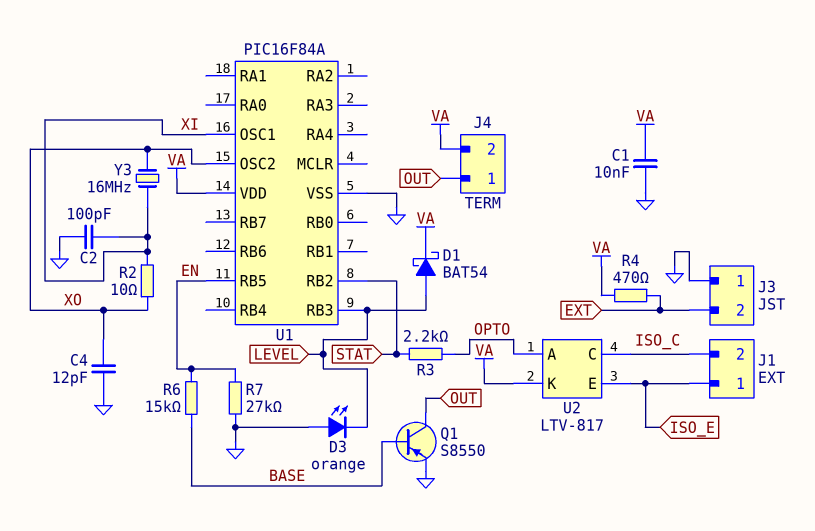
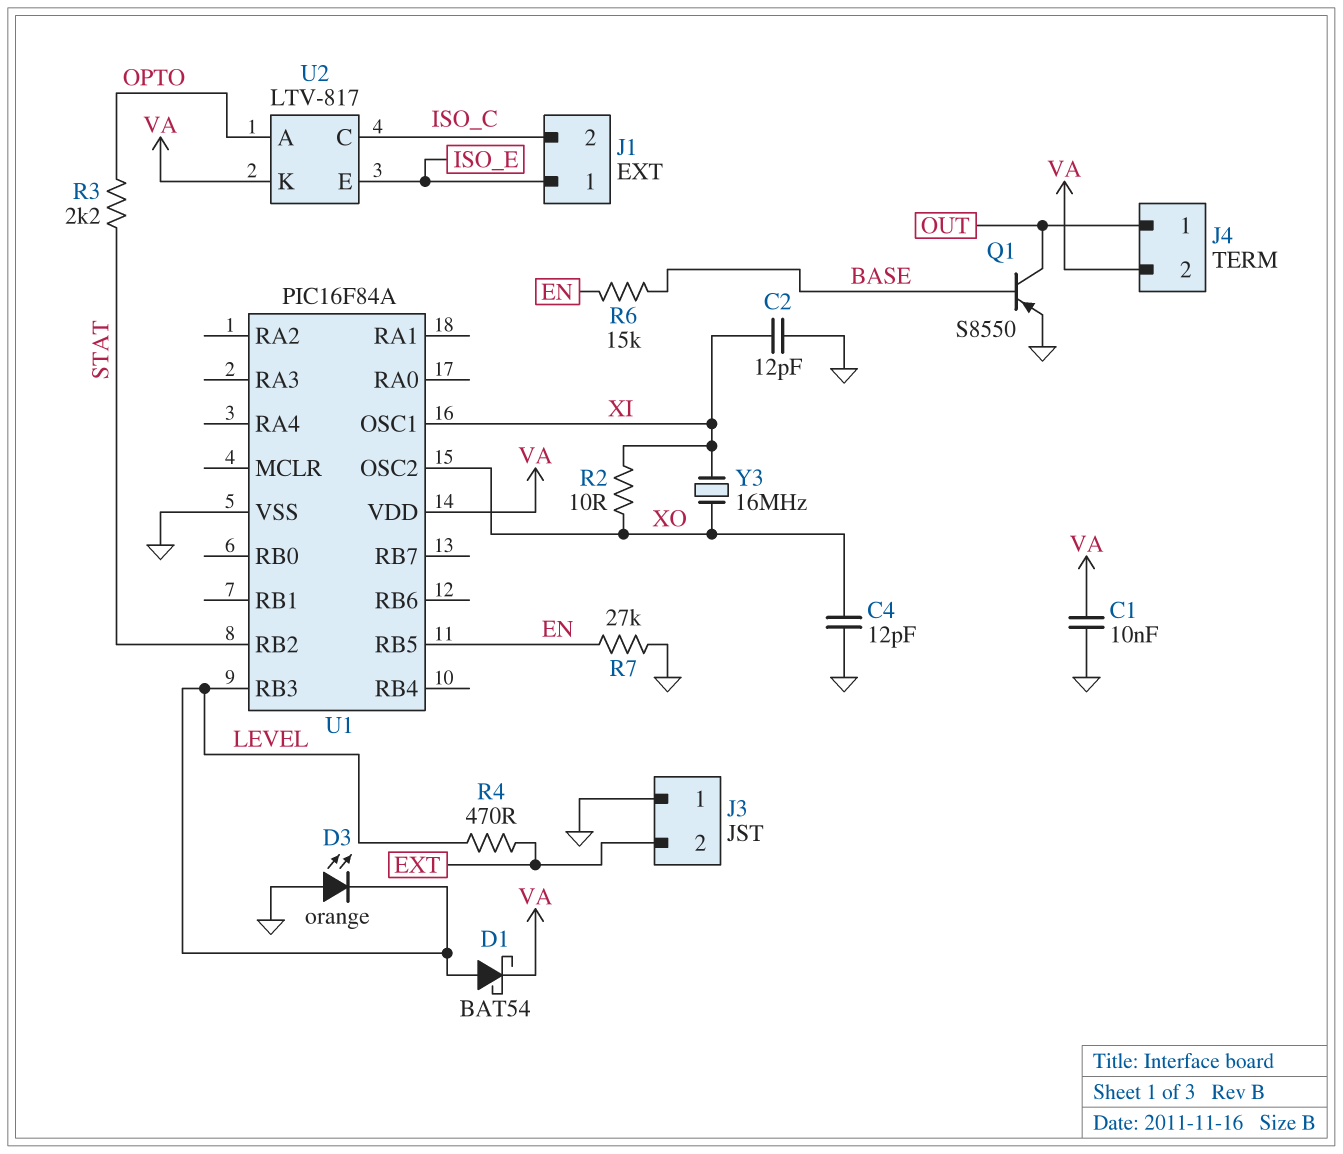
C2: 100pF (GND, XI) -> 12pF (GND, XI)
R4: 470 (EXT, VA) -> 470 (EXT, LEVEL)

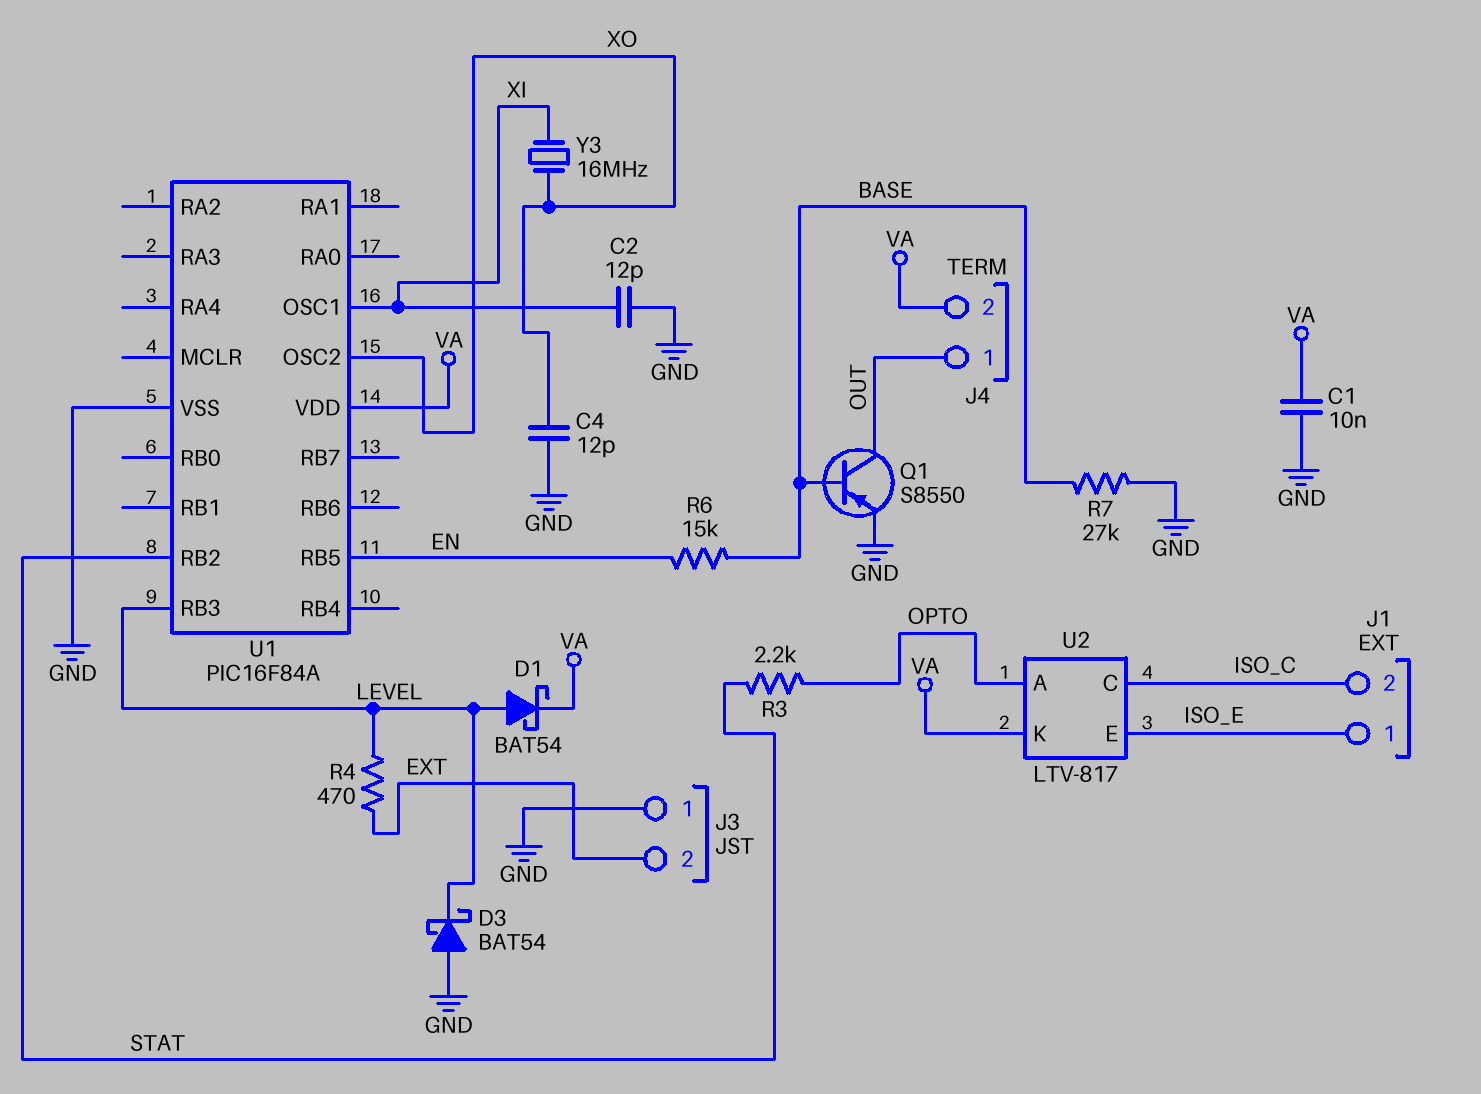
D3: LED orange (A GND, K LEVEL) -> schottky BAT54 (A GND, K LEVEL)
R2: 10 (XI, XO) -> none
R7: 27k (EN, GND) -> 27k (BASE, GND)

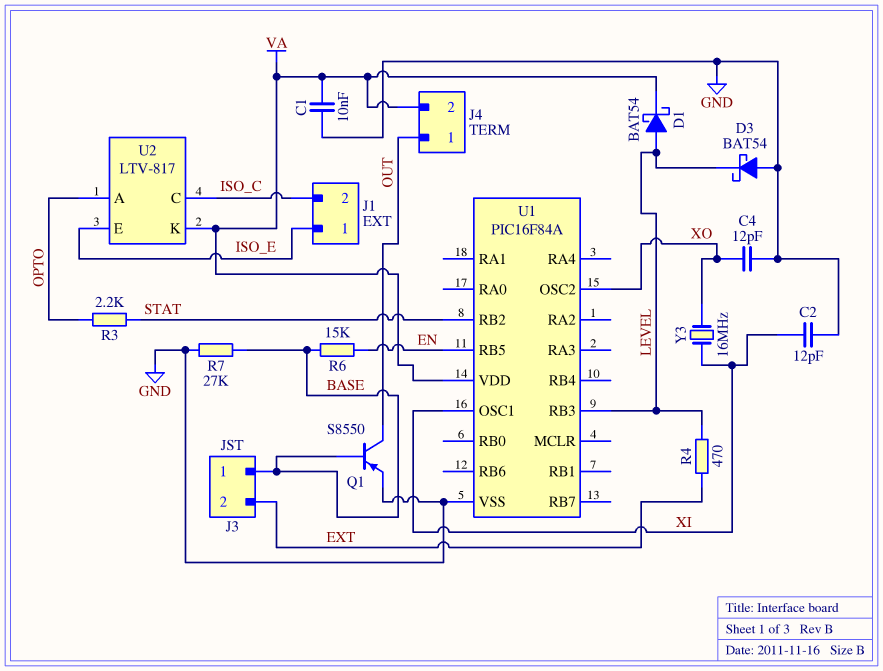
J3 pin 1: GND -> BASE

